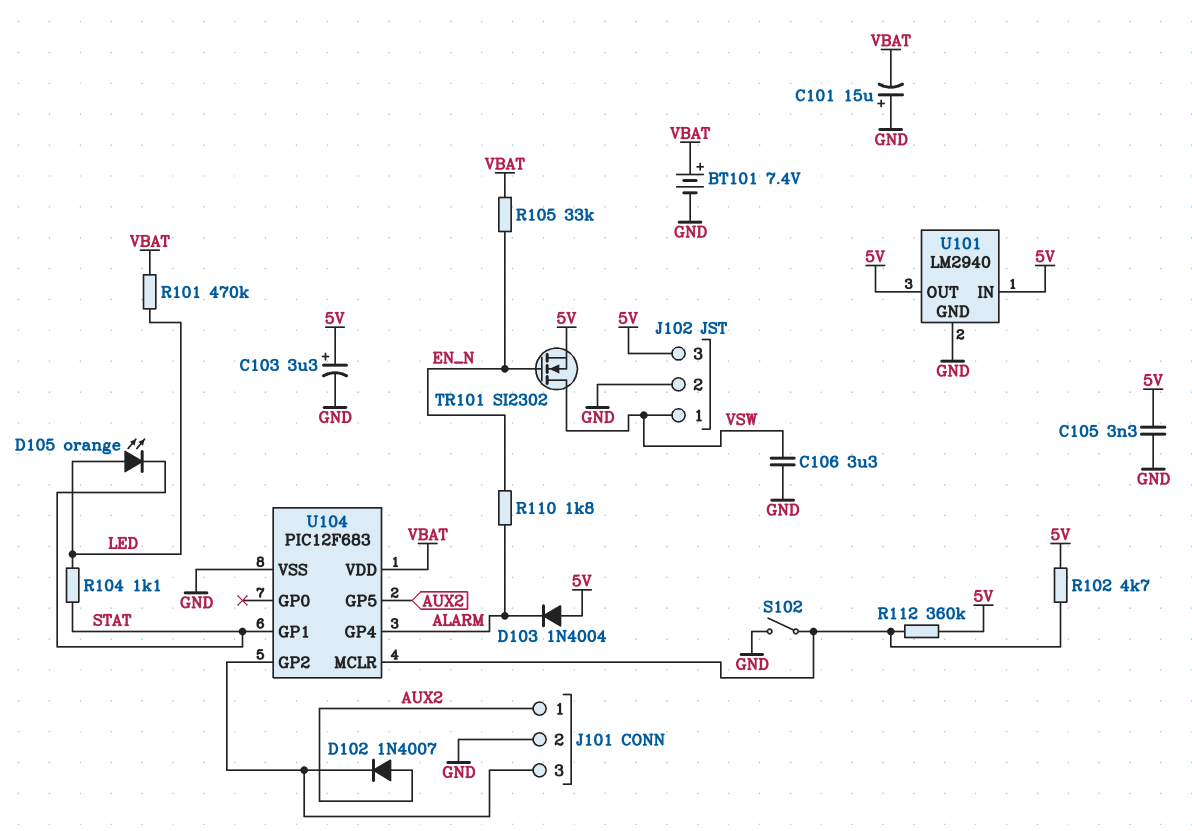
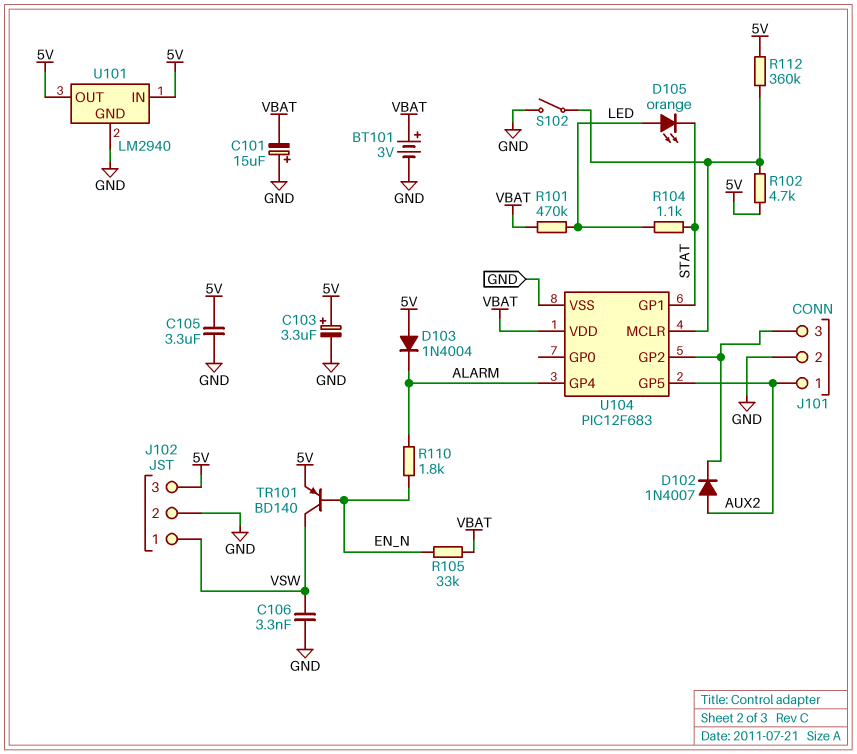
BT101: 7.4V (plus VBAT, minus GND) -> 3V (plus VBAT, minus GND)
C105: 3.3nF (5V, GND) -> 3.3uF (5V, GND)
C106: 3.3uF (GND, VSW) -> 3.3nF (GND, VSW)
TR101: NMOS SI2302 (G EN_N, D VSW, S 5V) -> PNP BD140 (B EN_N, C VSW, E 5V)

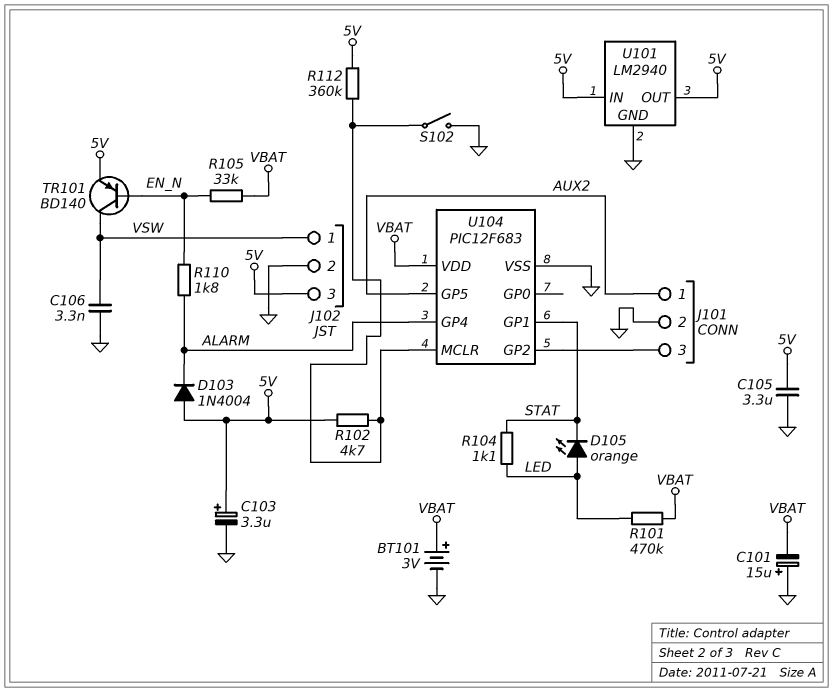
D102: diode 1N4007 (A AUX2, K J101/3) -> none

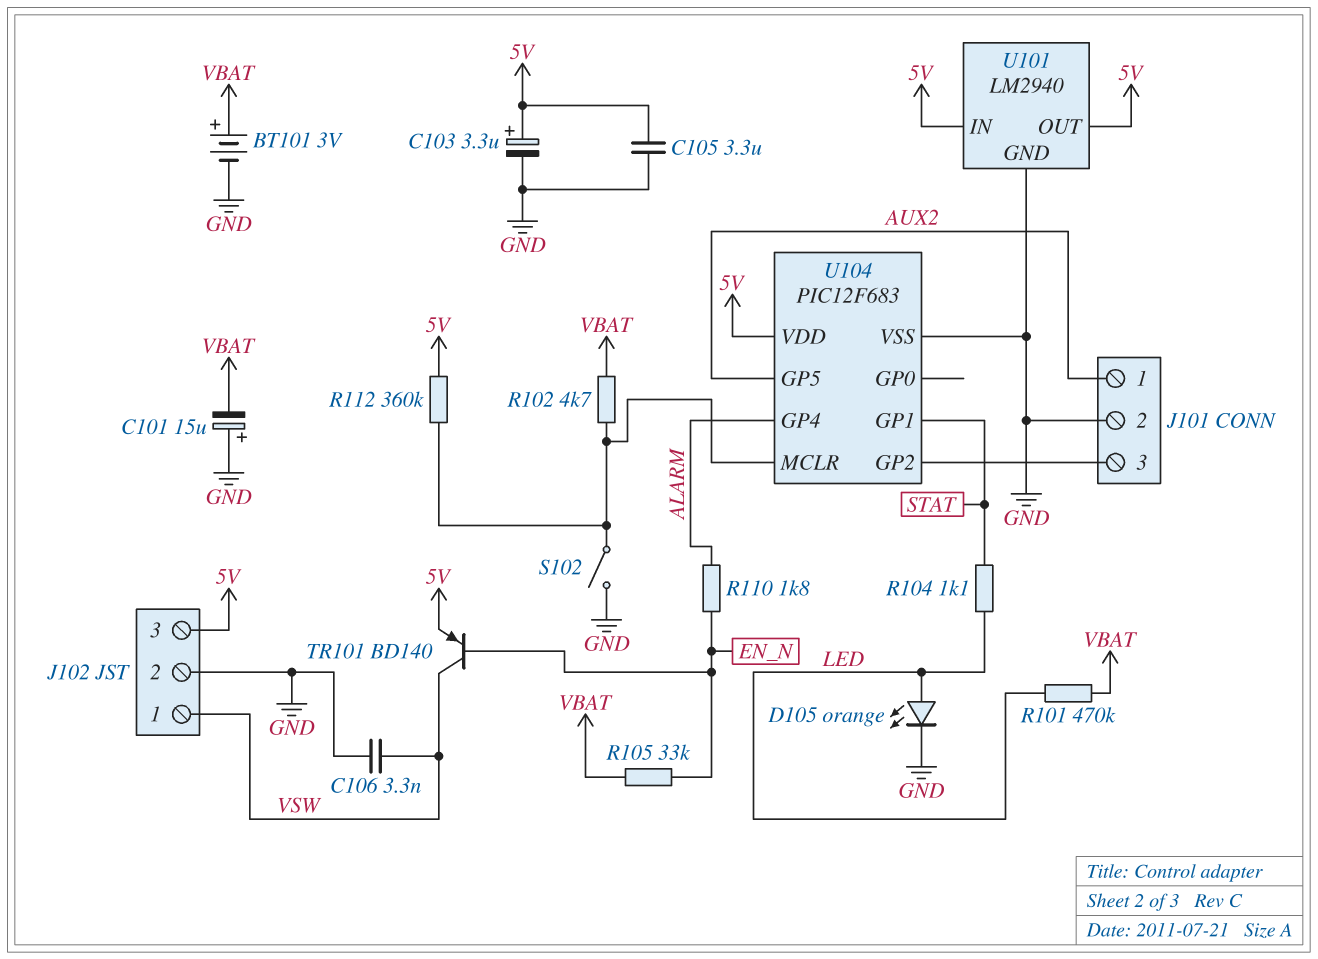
D103: diode 1N4004 (A 5V, K ALARM) -> none
D105: LED orange (A LED, K STAT) -> LED orange (A LED, K GND)
R102: 4.7k (5V, U104/MCLR) -> 4.7k (U104/MCLR, VBAT)
U104 pin VDD: VBAT -> 5V

